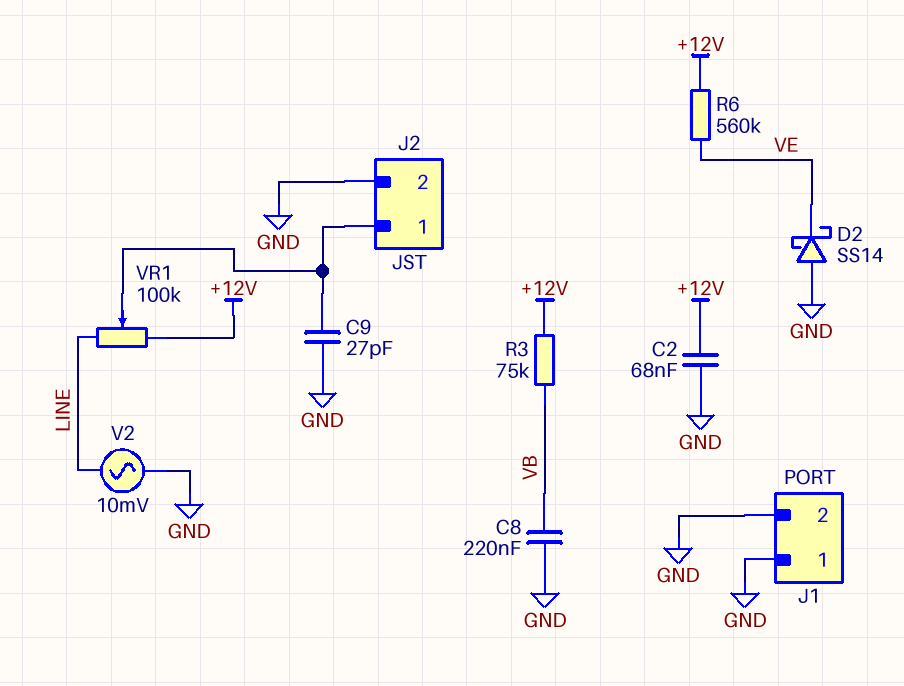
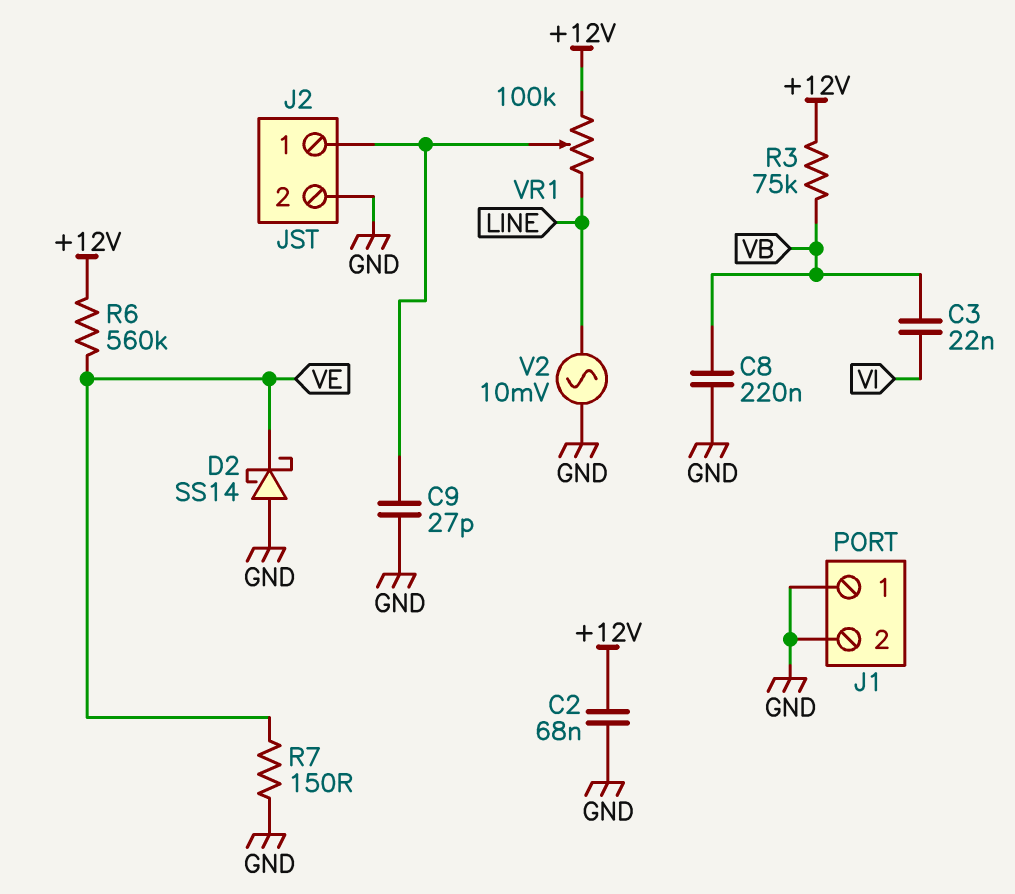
C3: none -> 22nF (VB, VI)
R7: none -> 150 (GND, VE)

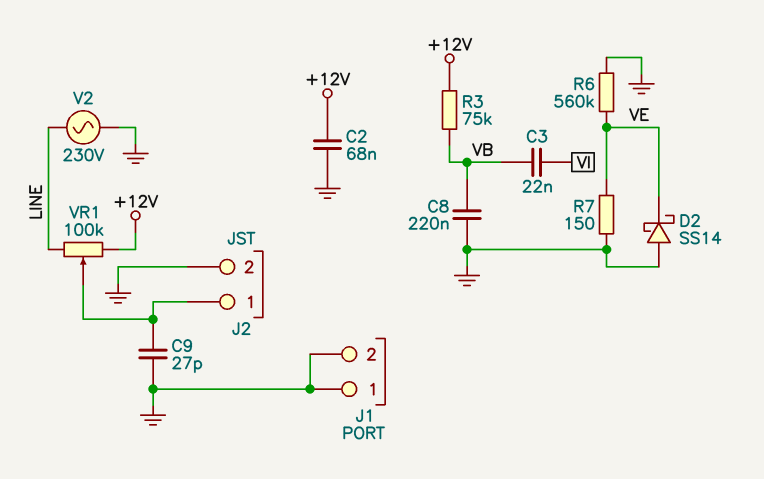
R6: 560k (+12V, VE) -> 560k (GND, VE)
V2: AC 10mV (GND, LINE) -> AC 230V (GND, LINE)

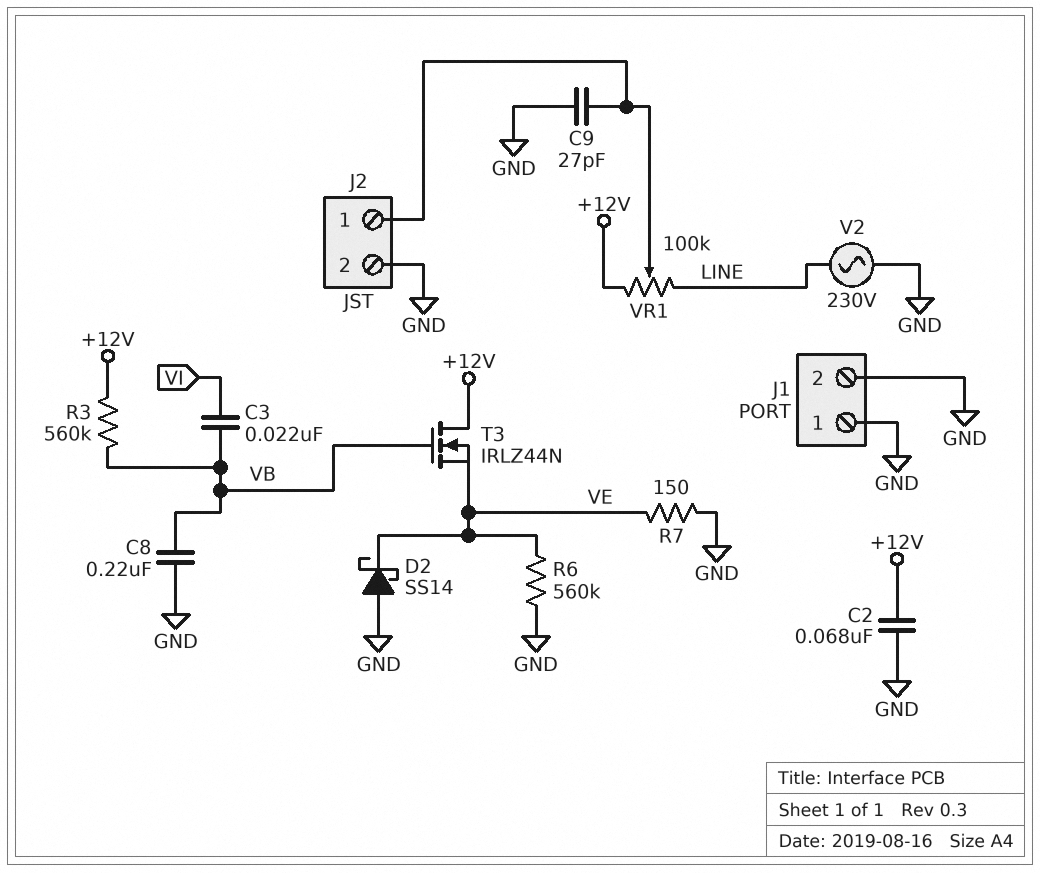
R3: 75k (+12V, VB) -> 560k (+12V, VB)
T3: none -> NMOS IRLZ44N (G VB, D +12V, S VE)

